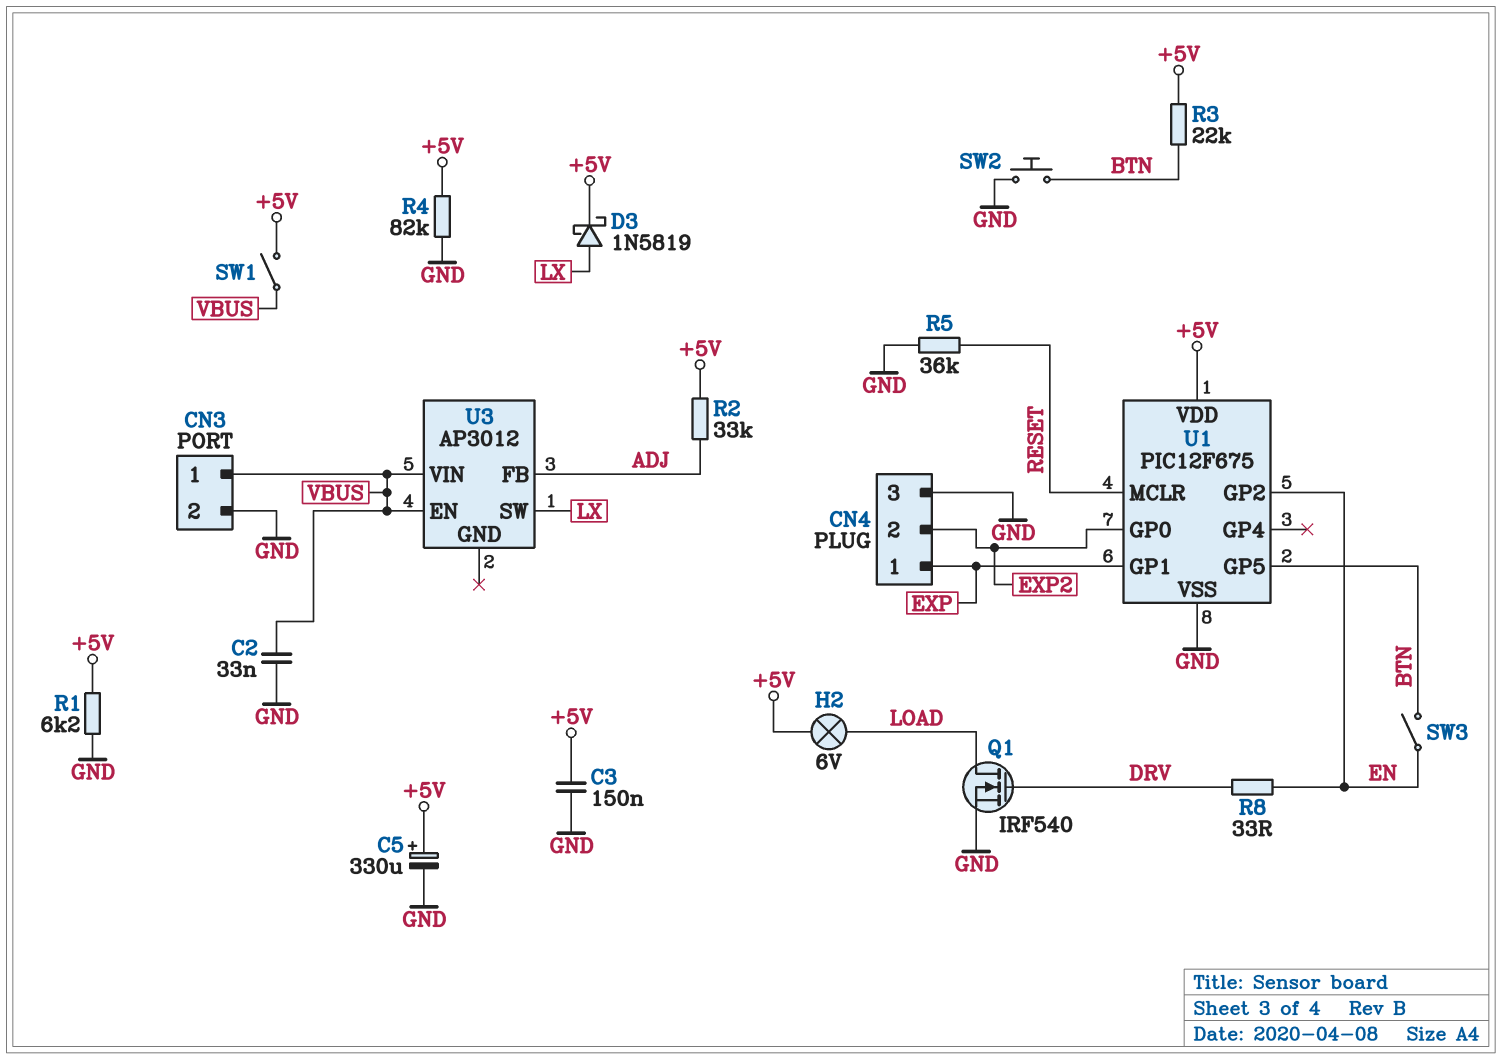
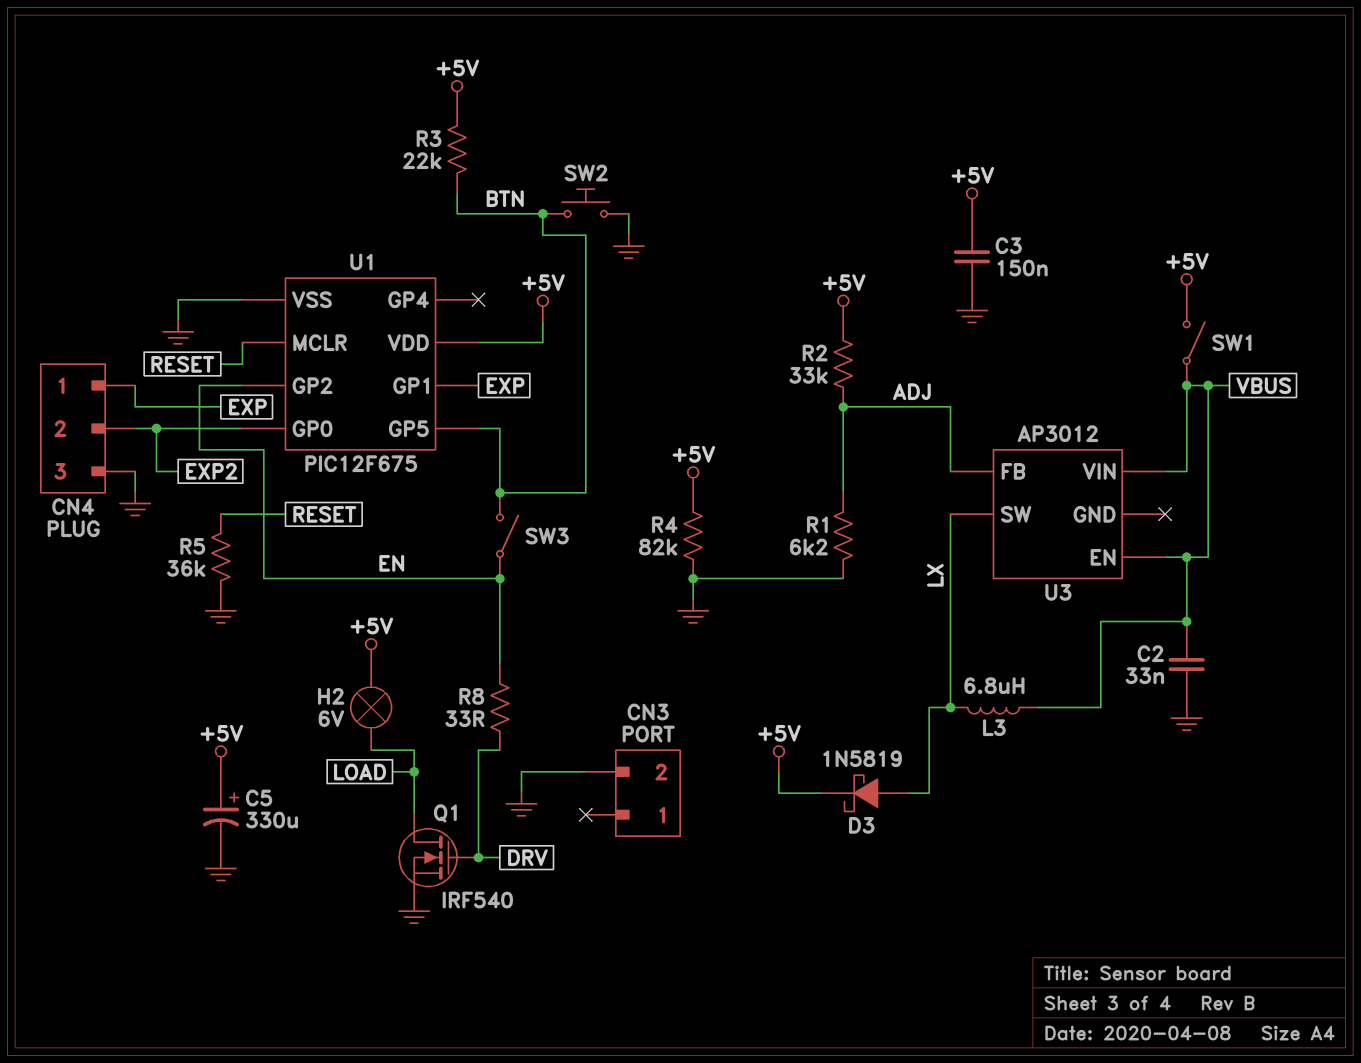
CN3 pin 1: VBUS -> none
L3: none -> 6.8uH (LX, VBUS)
R1: 6.2k (+5V, GND) -> 6.2k (ADJ, GND)

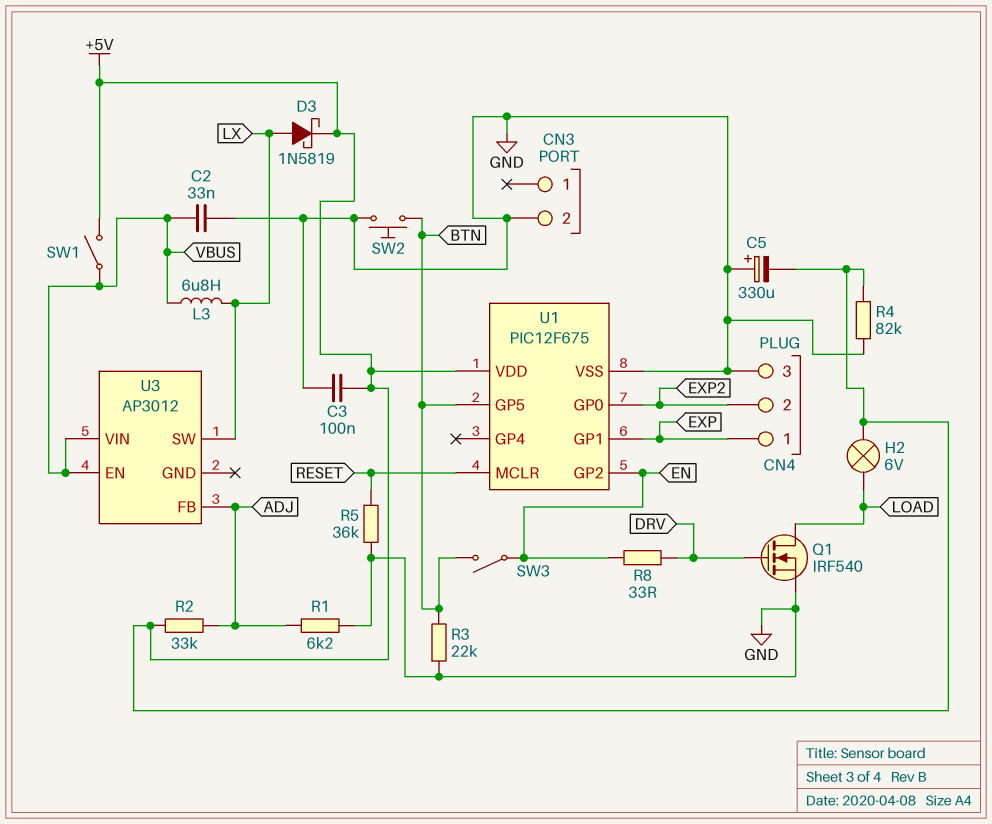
C3: 150nF (+5V, GND) -> 100nF (+5V, GND)
C5: 330uF (plus +5V, minus GND) -> 330uF (plus GND, minus +5V)
R3: 22k (+5V, BTN) -> 22k (BTN, GND)

